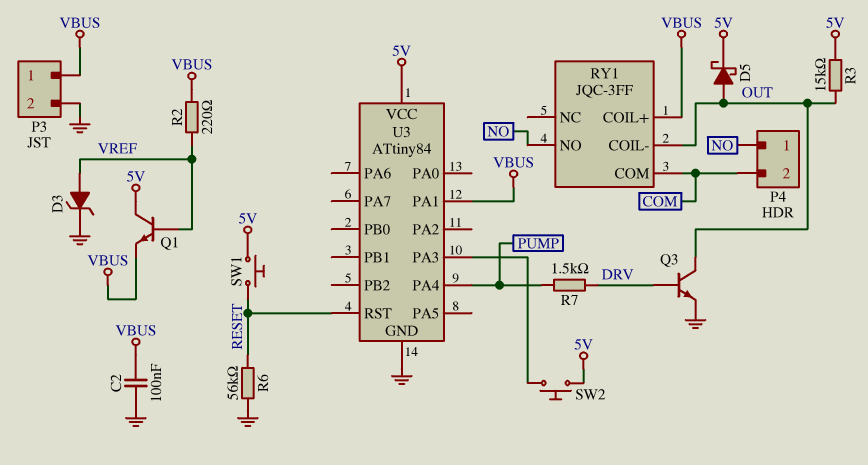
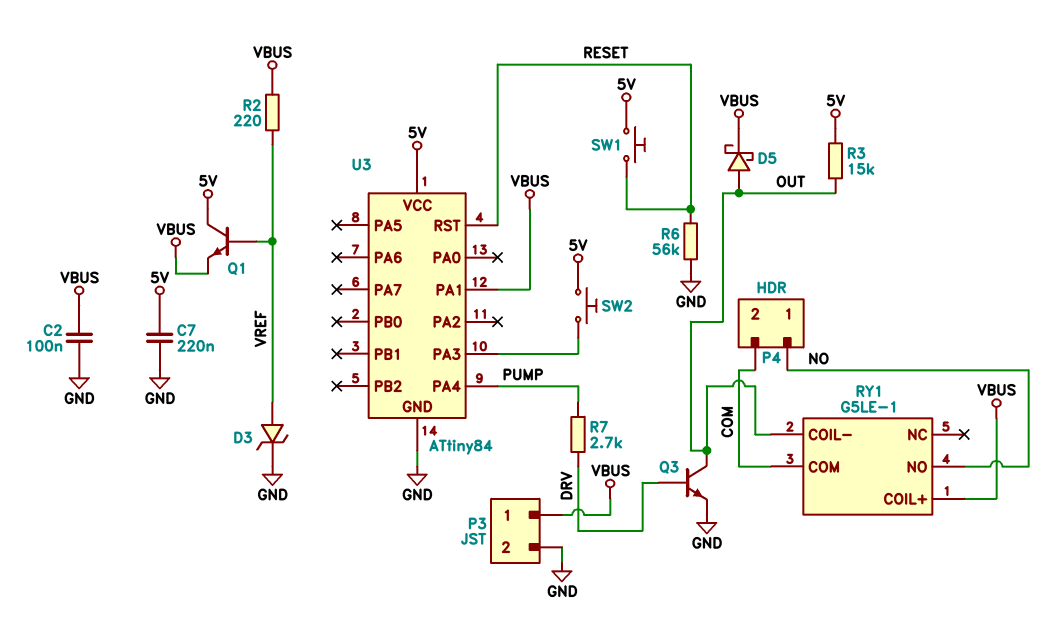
C7: none -> 220nF (5V, GND)
D5: schottky (A OUT, K 5V) -> schottky (A OUT, K VBUS)
R7: 1.5k (DRV, PUMP) -> 2.7k (DRV, PUMP)
RY1: JQC-3FF -> G5LE-1

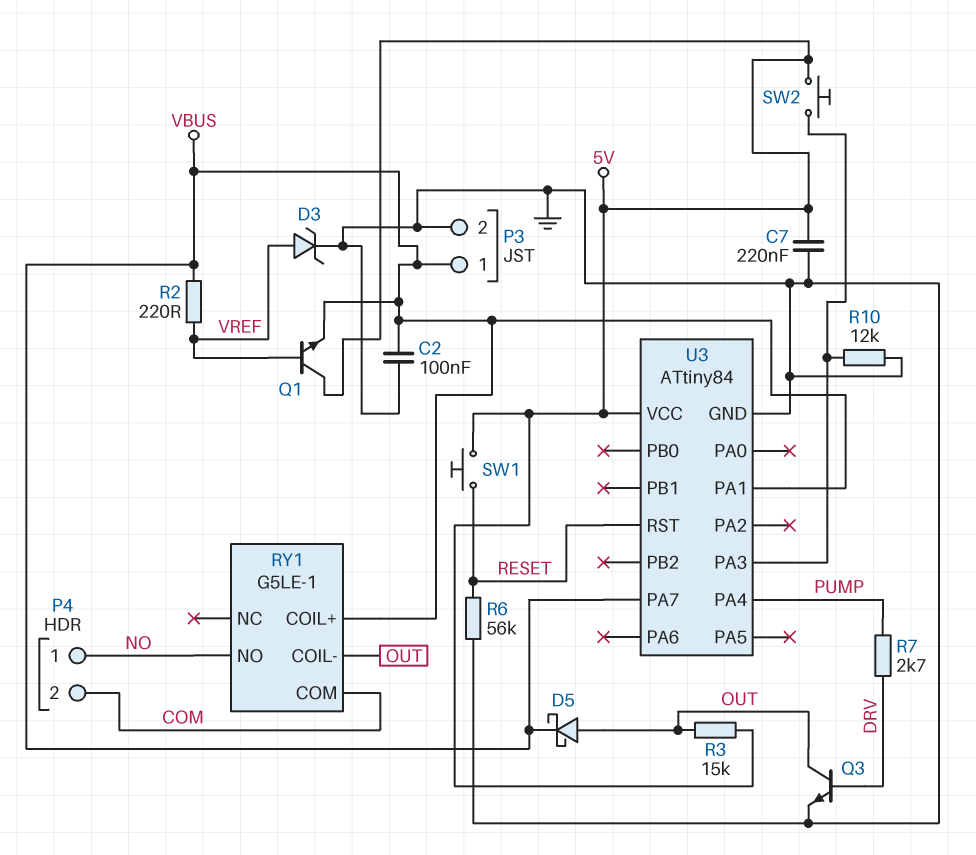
R10: none -> 12k (GND, U3/PA3)
U3 pin PA7: none -> VBUS

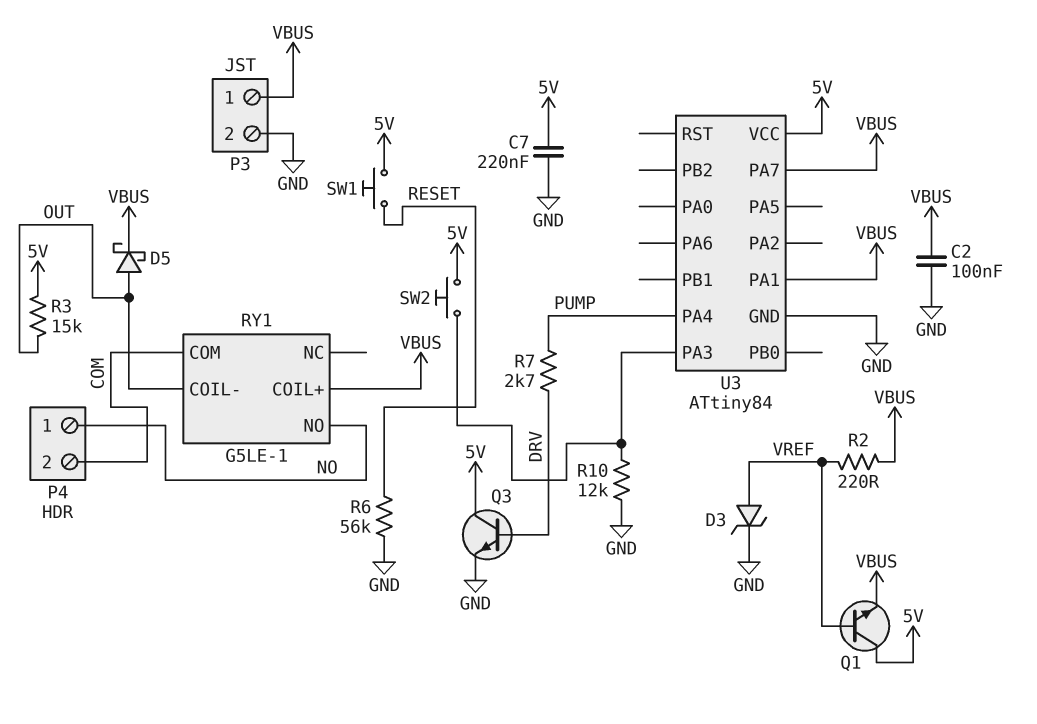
Q3: NPN (B DRV, C OUT, E GND) -> NPN (B DRV, C 5V, E GND)
U3 pin RST: RESET -> none

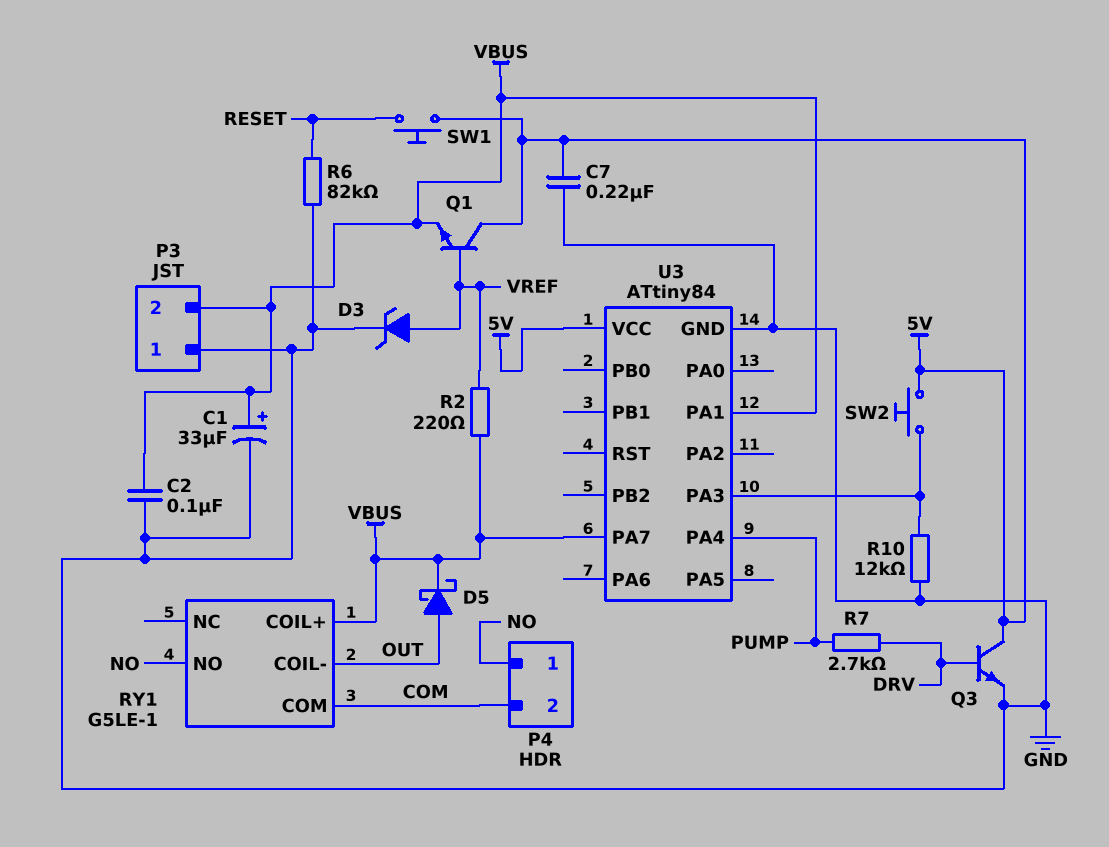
C1: none -> 33uF (plus VBUS, minus GND)
P3 pin 1: VBUS -> GND
P3 pin 2: GND -> VBUS
R3: 15k (5V, OUT) -> none
R6: 56k (GND, RESET) -> 82k (GND, RESET)

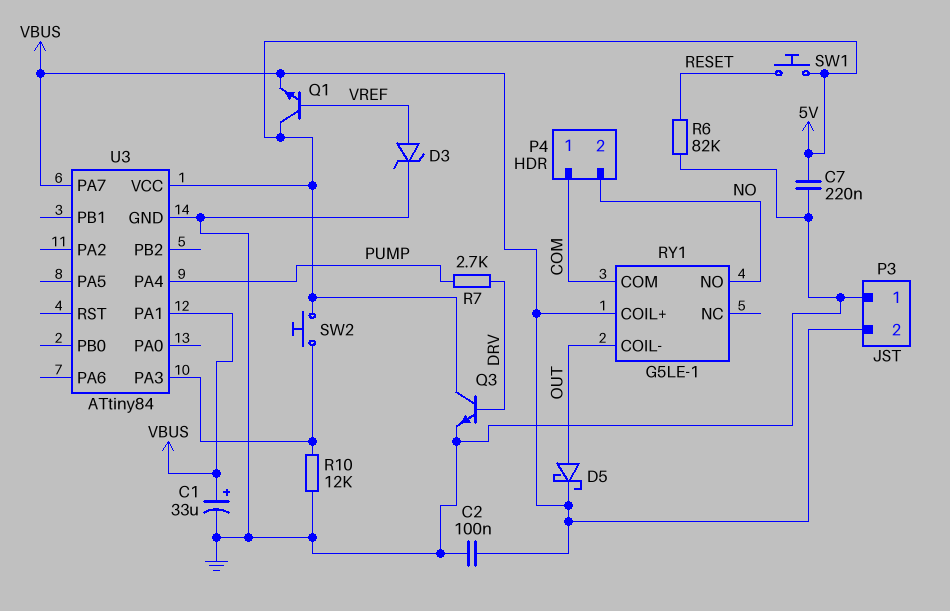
P4 pin 1: NO -> COM
P4 pin 2: COM -> NO
R2: 220 (VBUS, VREF) -> none

